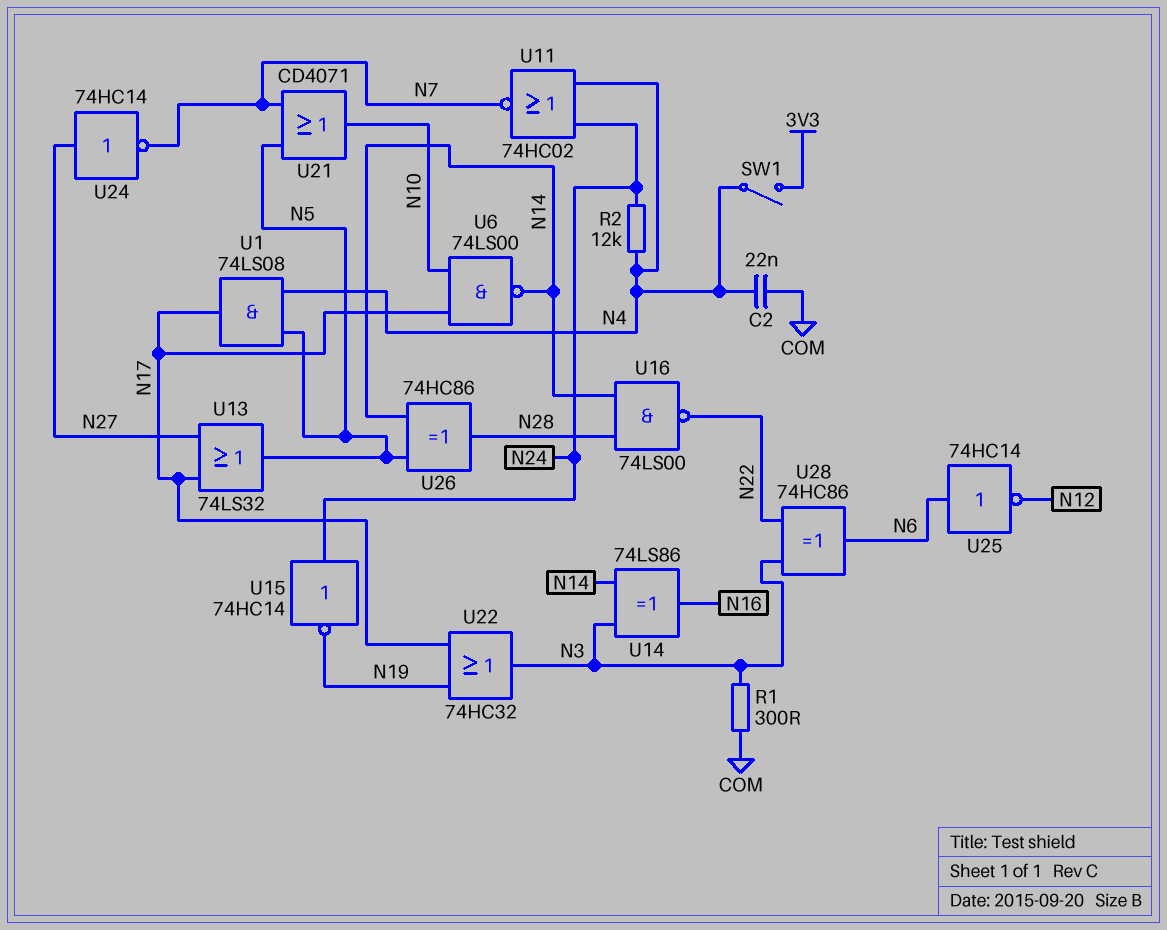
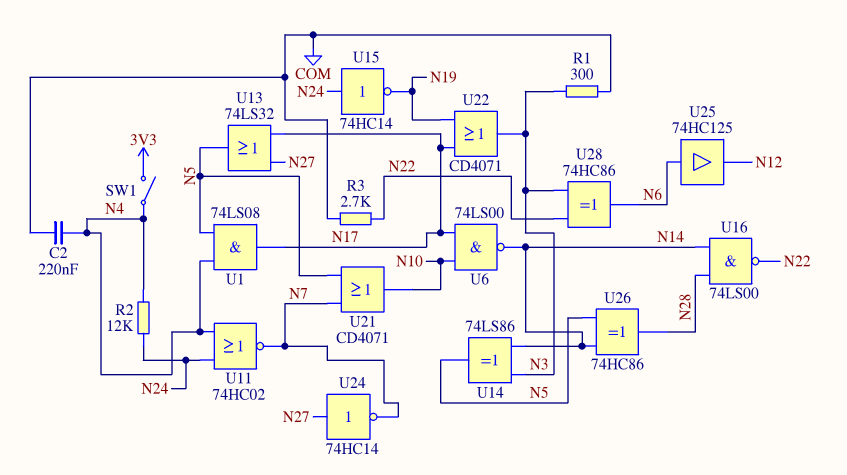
C2: 22nF (COM, N4) -> 220nF (COM, N4)
R3: none -> 2.7k (COM, N22)
U14: XOR 74LS86 (in N3, in N14, out N16) -> XOR 74LS86 (in N3, in N14, out N5)
U22: OR 74HC32 (in N17, in N19, out N3) -> OR CD4071 (in N17, in N19, out N3)
U25: NOT 74HC14 (in N6, out N12) -> buffer 74HC125 (in N6, out N12)

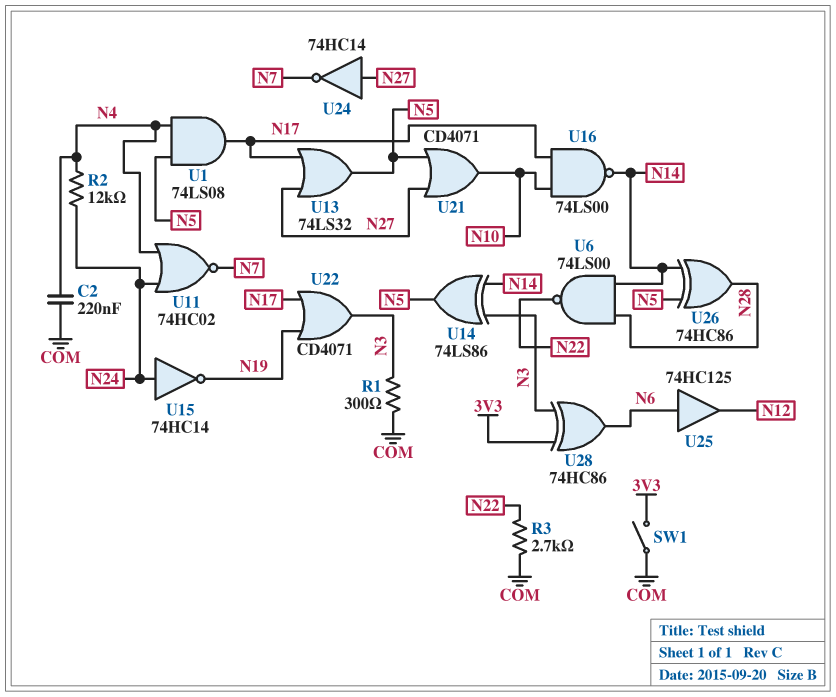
SW1: switch (3V3, N4) -> switch (3V3, COM)
U6: NAND 74LS00 (in N10, in N17, out N14) -> NAND 74LS00 (in N14, in N28, out N22)
U16: NAND 74LS00 (in N14, in N28, out N22) -> NAND 74LS00 (in N10, in N17, out N14)
U21: OR CD4071 (in N5, in N7, out N10) -> OR CD4071 (in N5, in N27, out N10)
U28: XOR 74HC86 (in N3, in N22, out N6) -> XOR 74HC86 (in 3V3, in N3, out N6)

